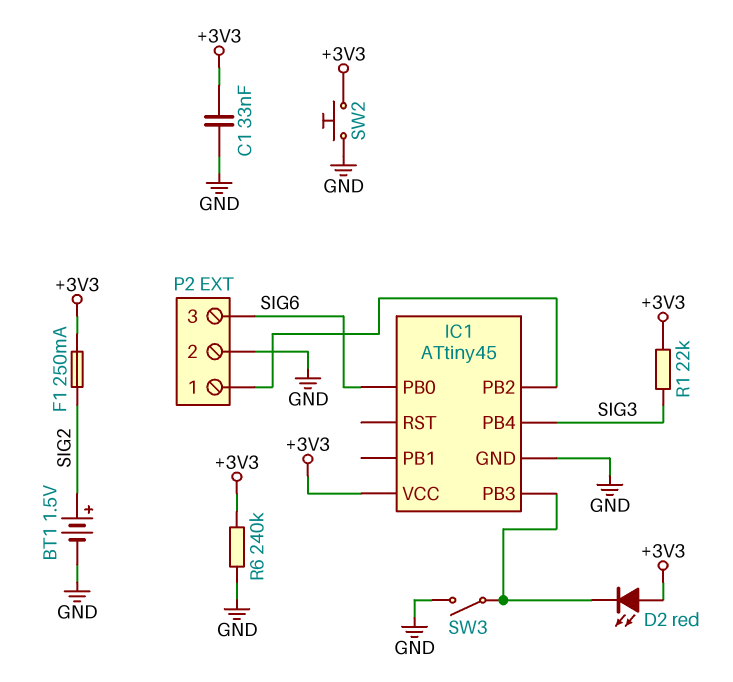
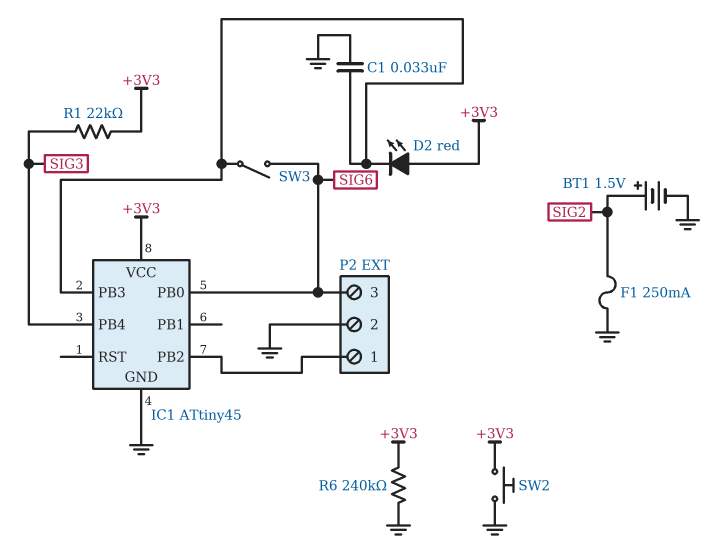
C1: 33nF (+3V3, GND) -> 33nF (GND, IC1/PB3)
F1: 250mA (+3V3, SIG2) -> 250mA (GND, SIG2)
SW3: switch (GND, IC1/PB3) -> switch (IC1/PB3, SIG6)

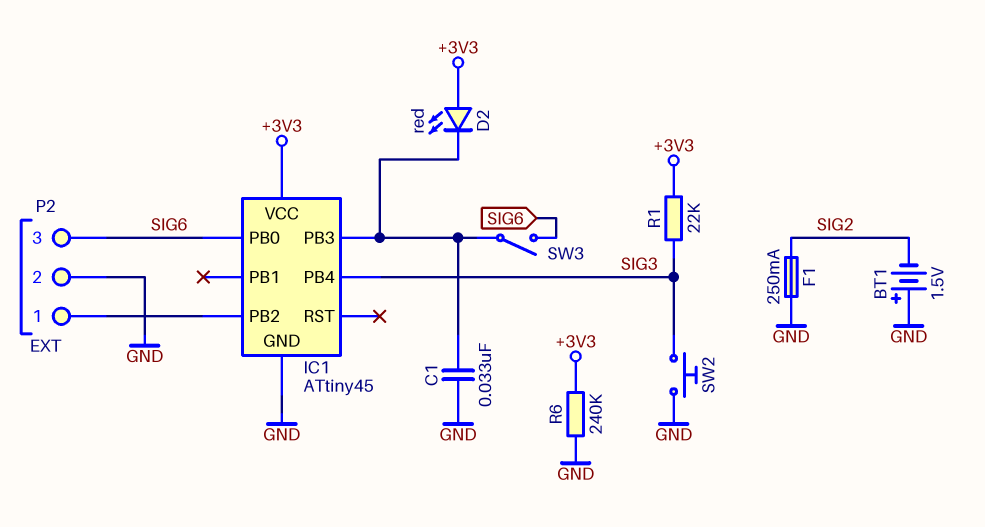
BT1: 1.5V (plus SIG2, minus GND) -> 1.5V (plus GND, minus SIG2)
SW2: button (+3V3, GND) -> button (GND, SIG3)

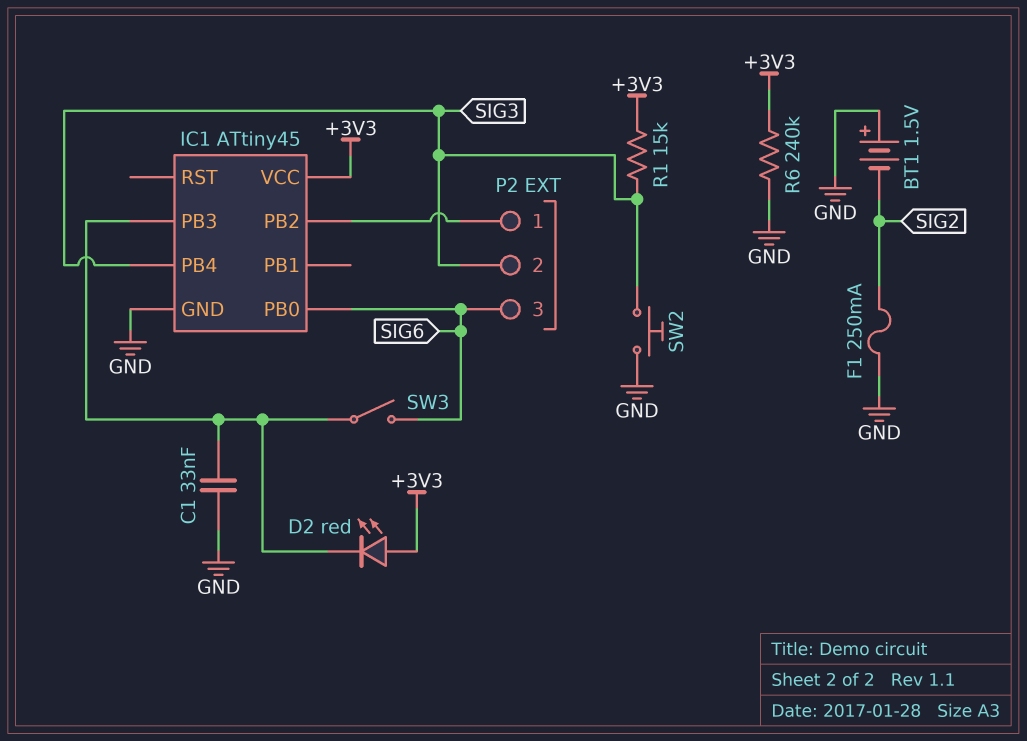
P2 pin 2: GND -> SIG3
R1: 22k (+3V3, SIG3) -> 15k (+3V3, SIG3)

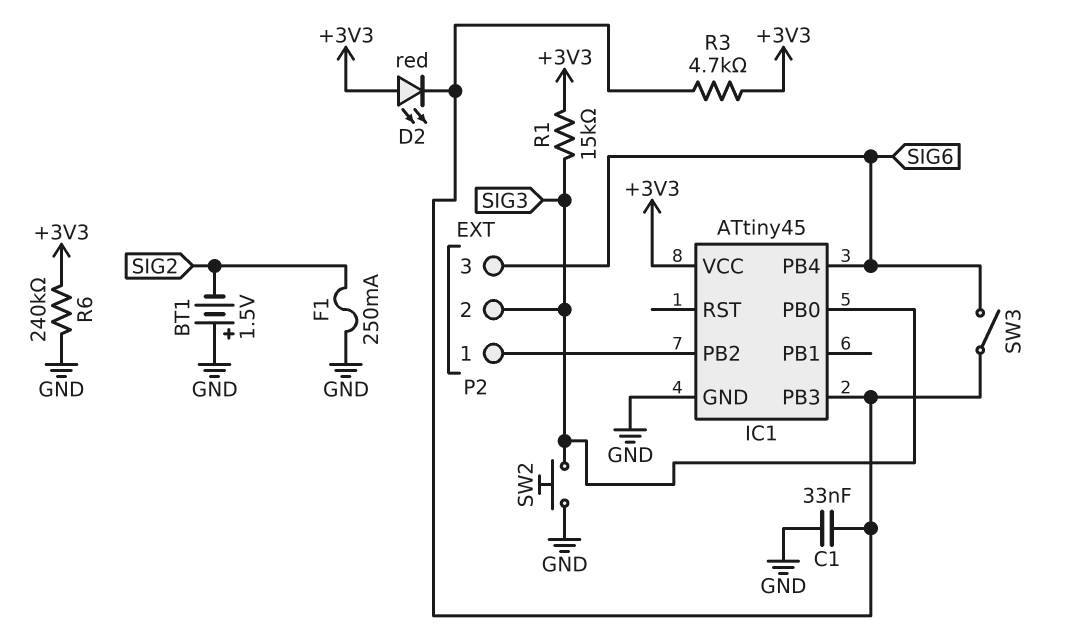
IC1 pin PB0: SIG6 -> SIG3
IC1 pin PB4: SIG3 -> SIG6
R3: none -> 4.7k (+3V3, IC1/PB3)

